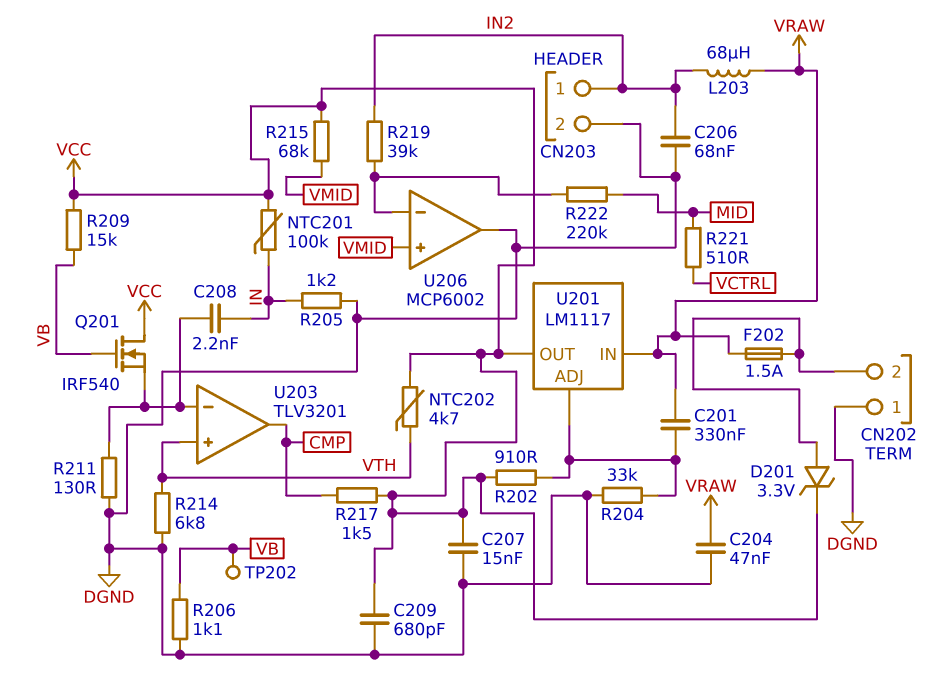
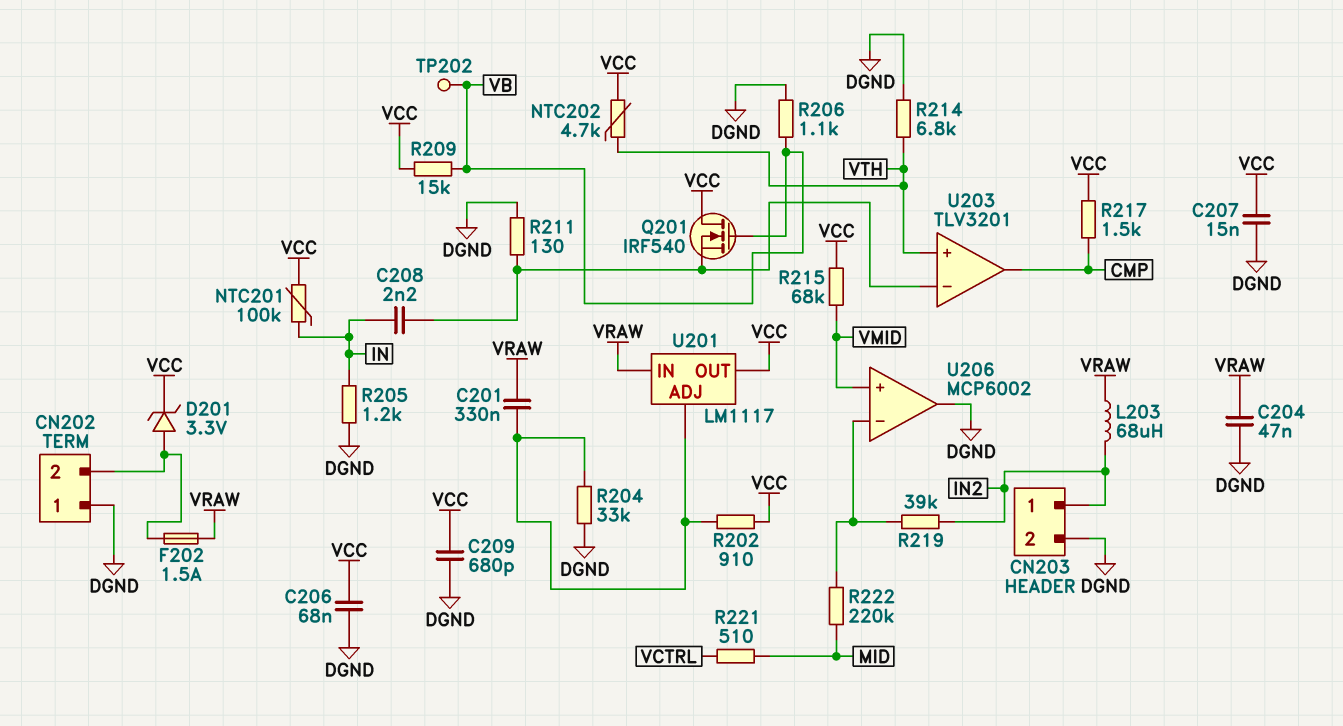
C206: 68nF (DGND, IN2) -> 68nF (DGND, VCC)

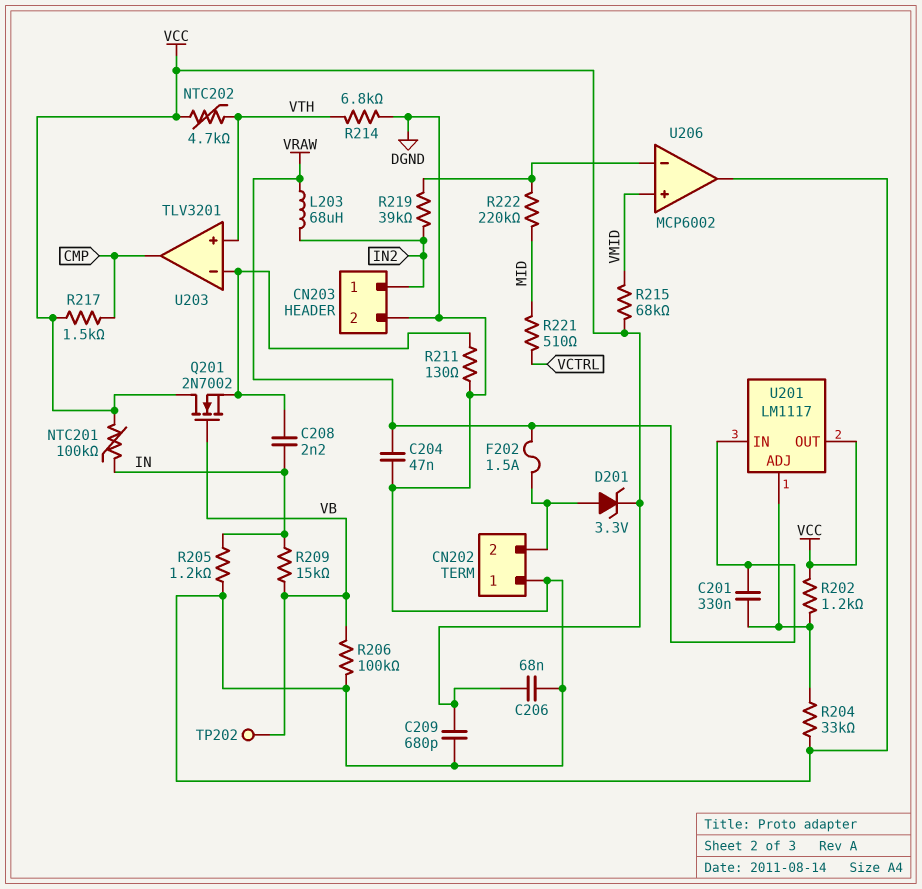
C207: 15nF (DGND, VCC) -> none
Q201: NMOS IRF540 (G VB, D VCC, S U203/in-) -> NMOS 2N7002 (G VB, D VCC, S U203/in-)
R202: 910 (U201/ADJ, VCC) -> 1.2k (U201/ADJ, VCC)
R206: 1.1k (DGND, VB) -> 100k (DGND, VB)
R209: 15k (VB, VCC) -> 15k (IN, VB)

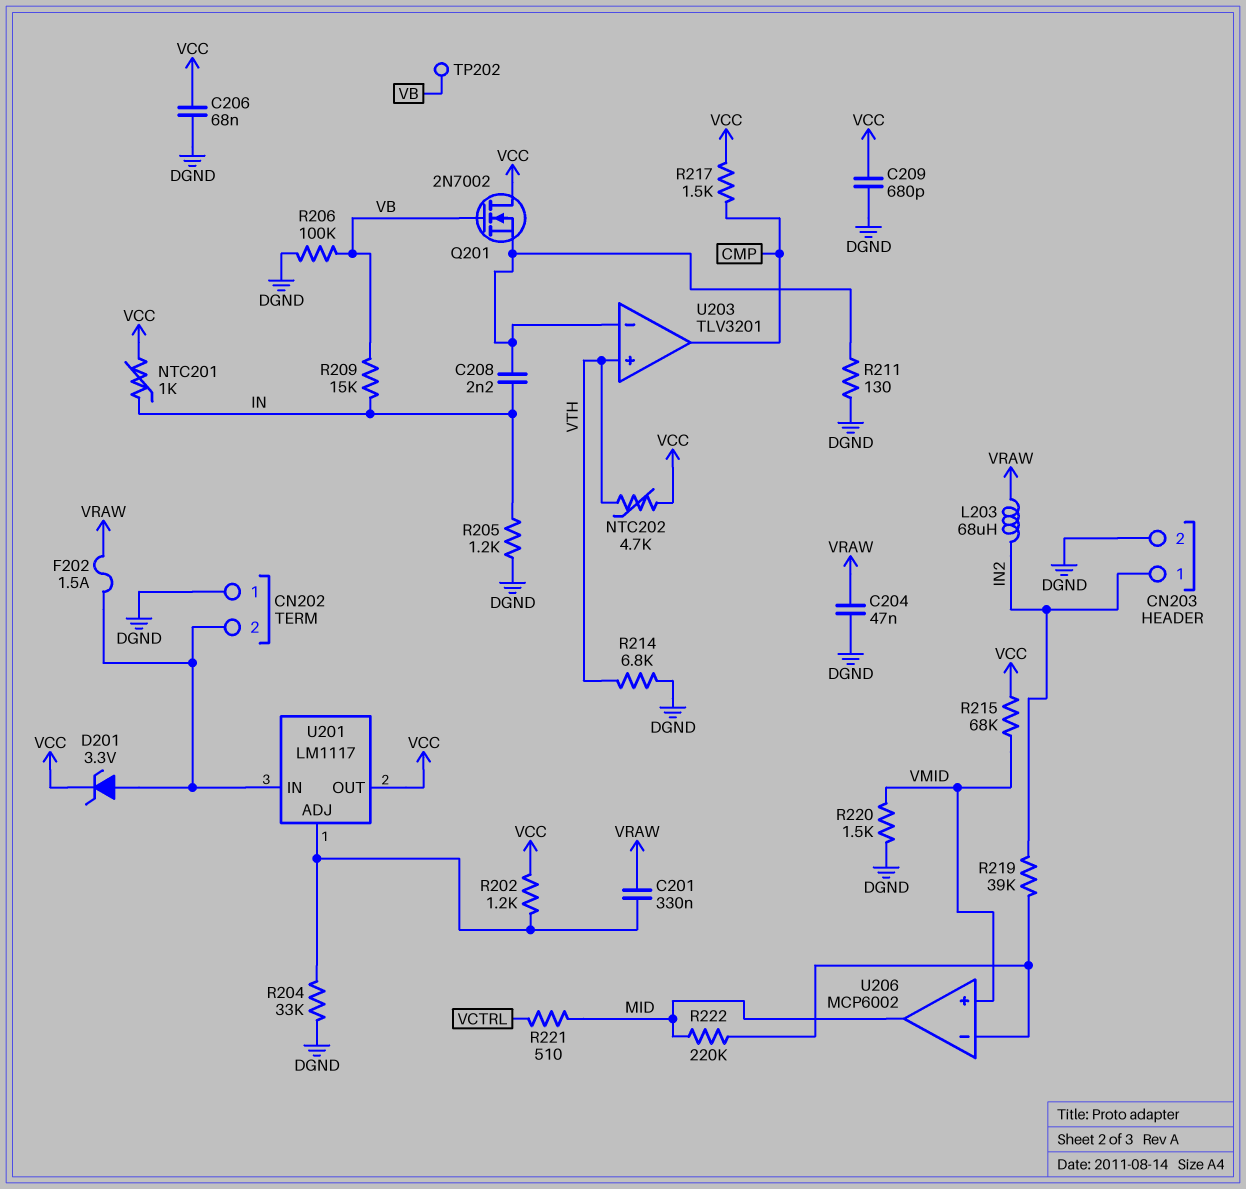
NTC201: 100k (IN, VCC) -> 1k (IN, VCC)
R220: none -> 1.5k (DGND, VMID)
U201 pin IN: VRAW -> CN202/2
U206 pin out: DGND -> MID

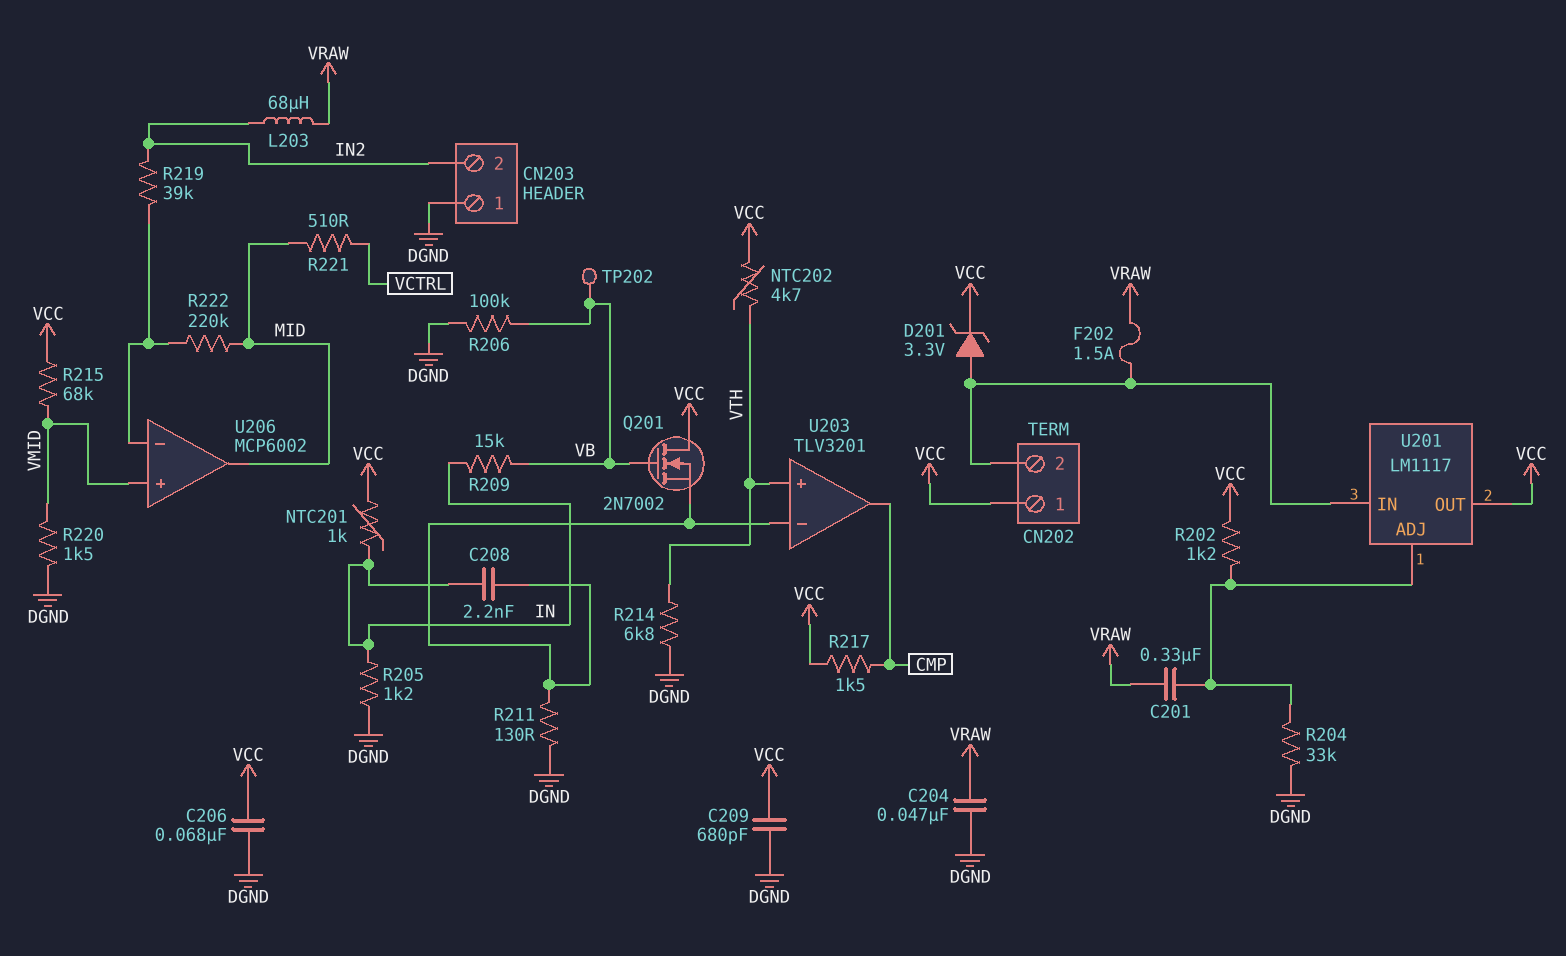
CN202 pin 1: DGND -> VCC
CN203 pin 1: IN2 -> DGND
CN203 pin 2: DGND -> IN2

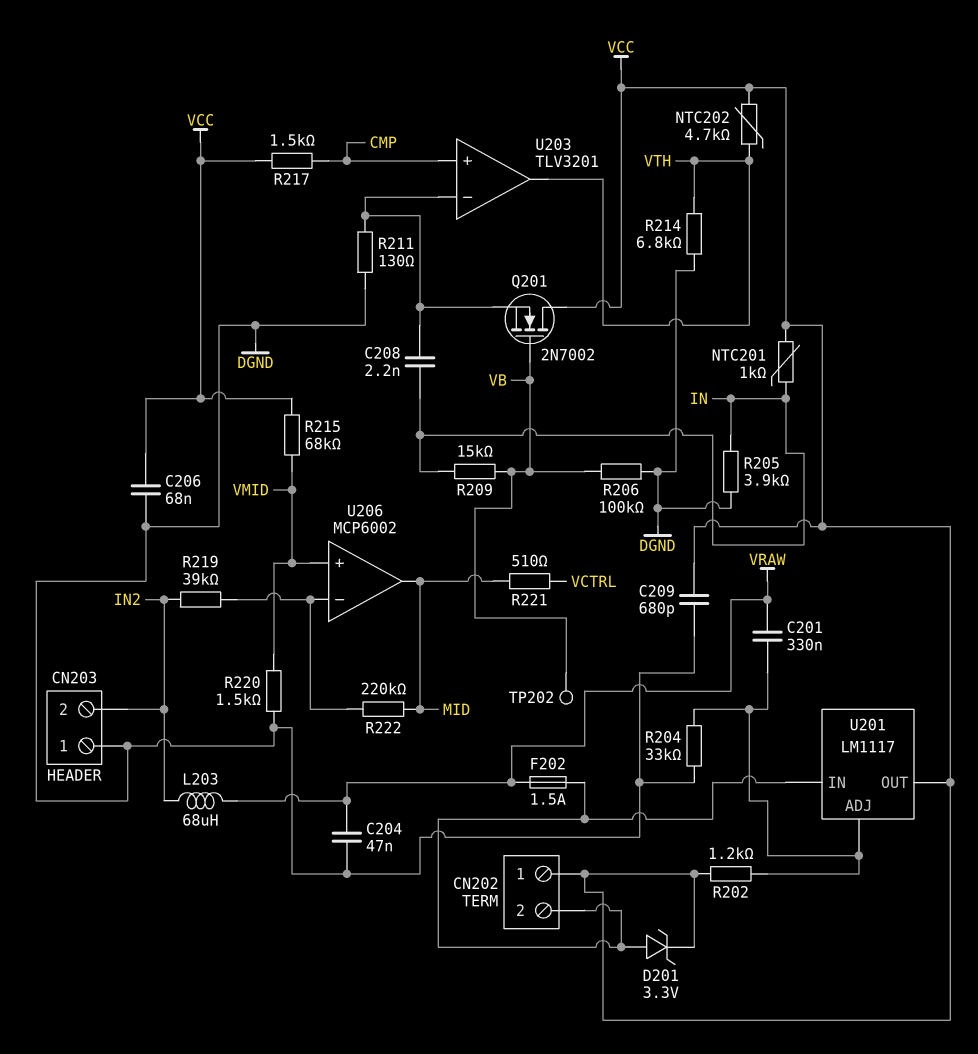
R205: 1.2k (DGND, IN) -> 3.9k (DGND, IN)
U203 pin in+: VTH -> CMP
U203 pin out: CMP -> VTH

